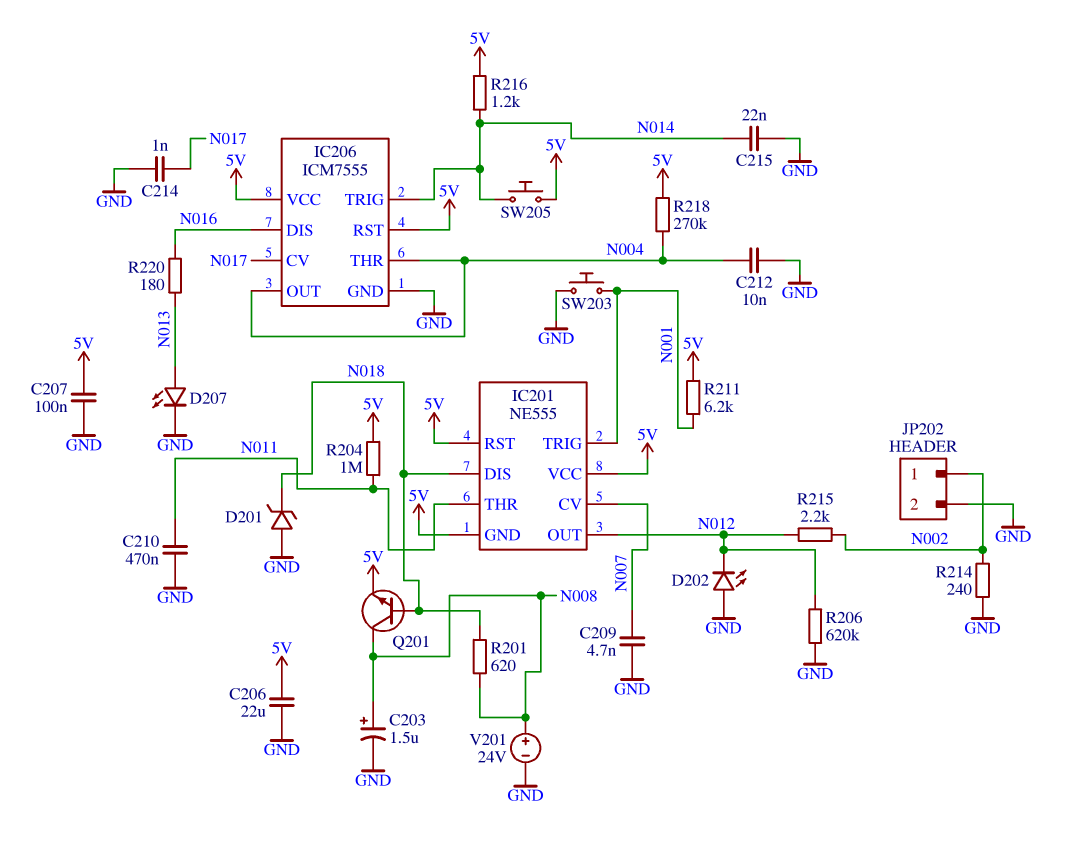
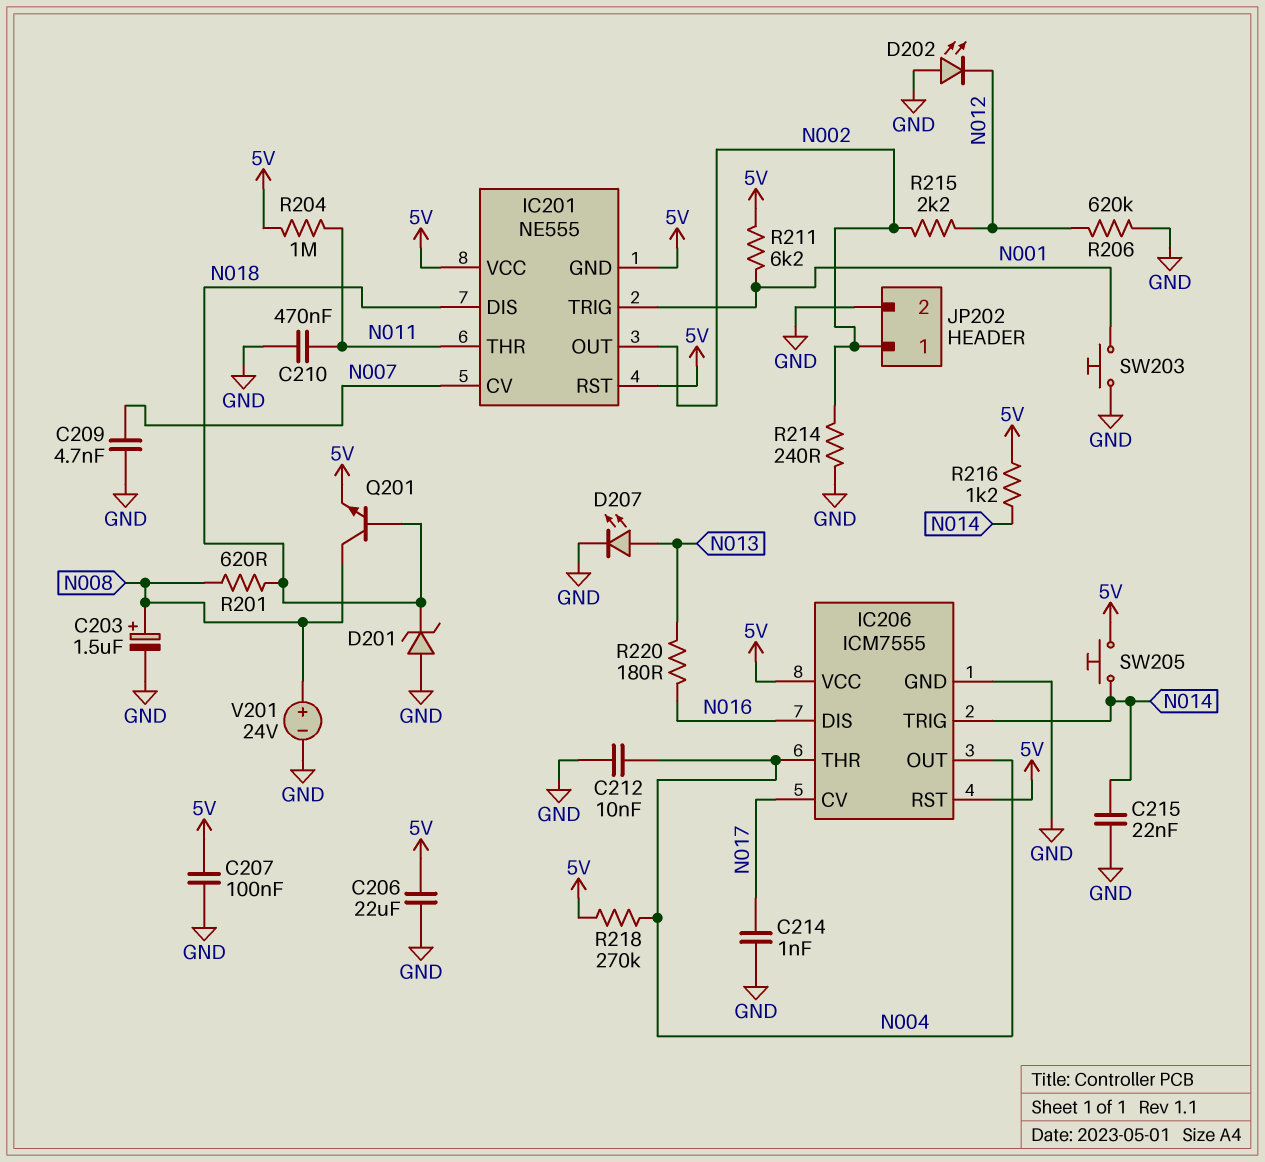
IC201 pin OUT: N012 -> N002

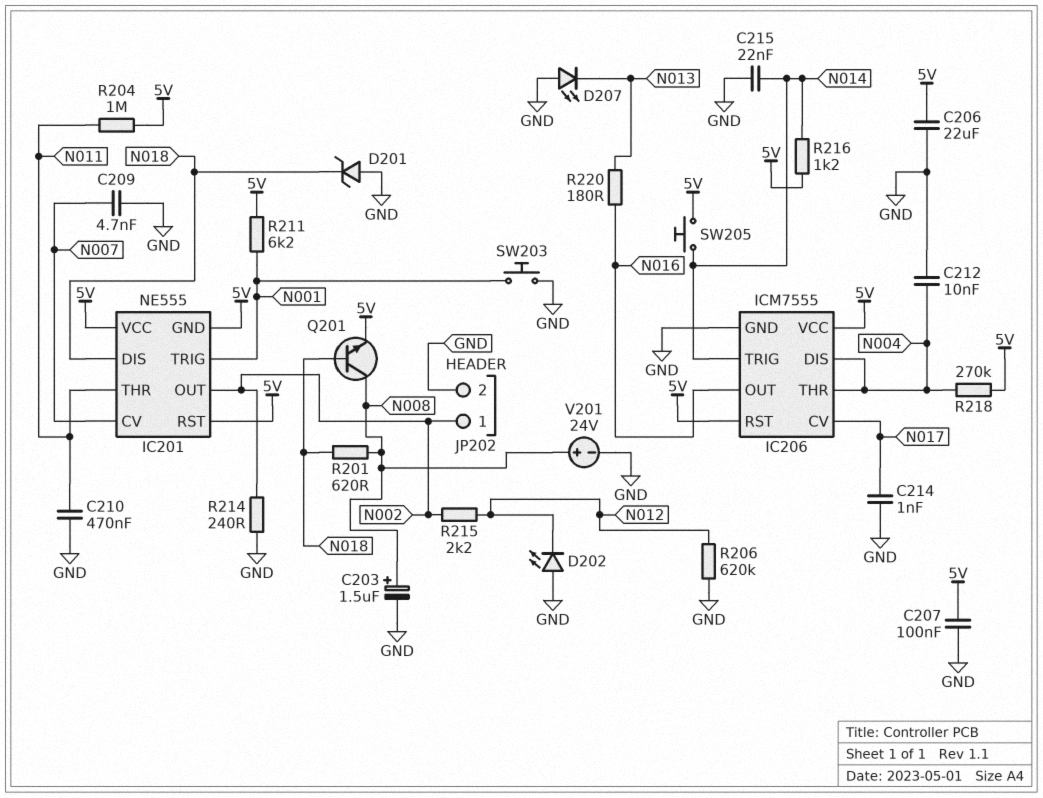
D207: LED (A N013, K GND) -> LED (A GND, K N013)
IC206 pin DIS: N016 -> N004
IC206 pin OUT: N004 -> N016

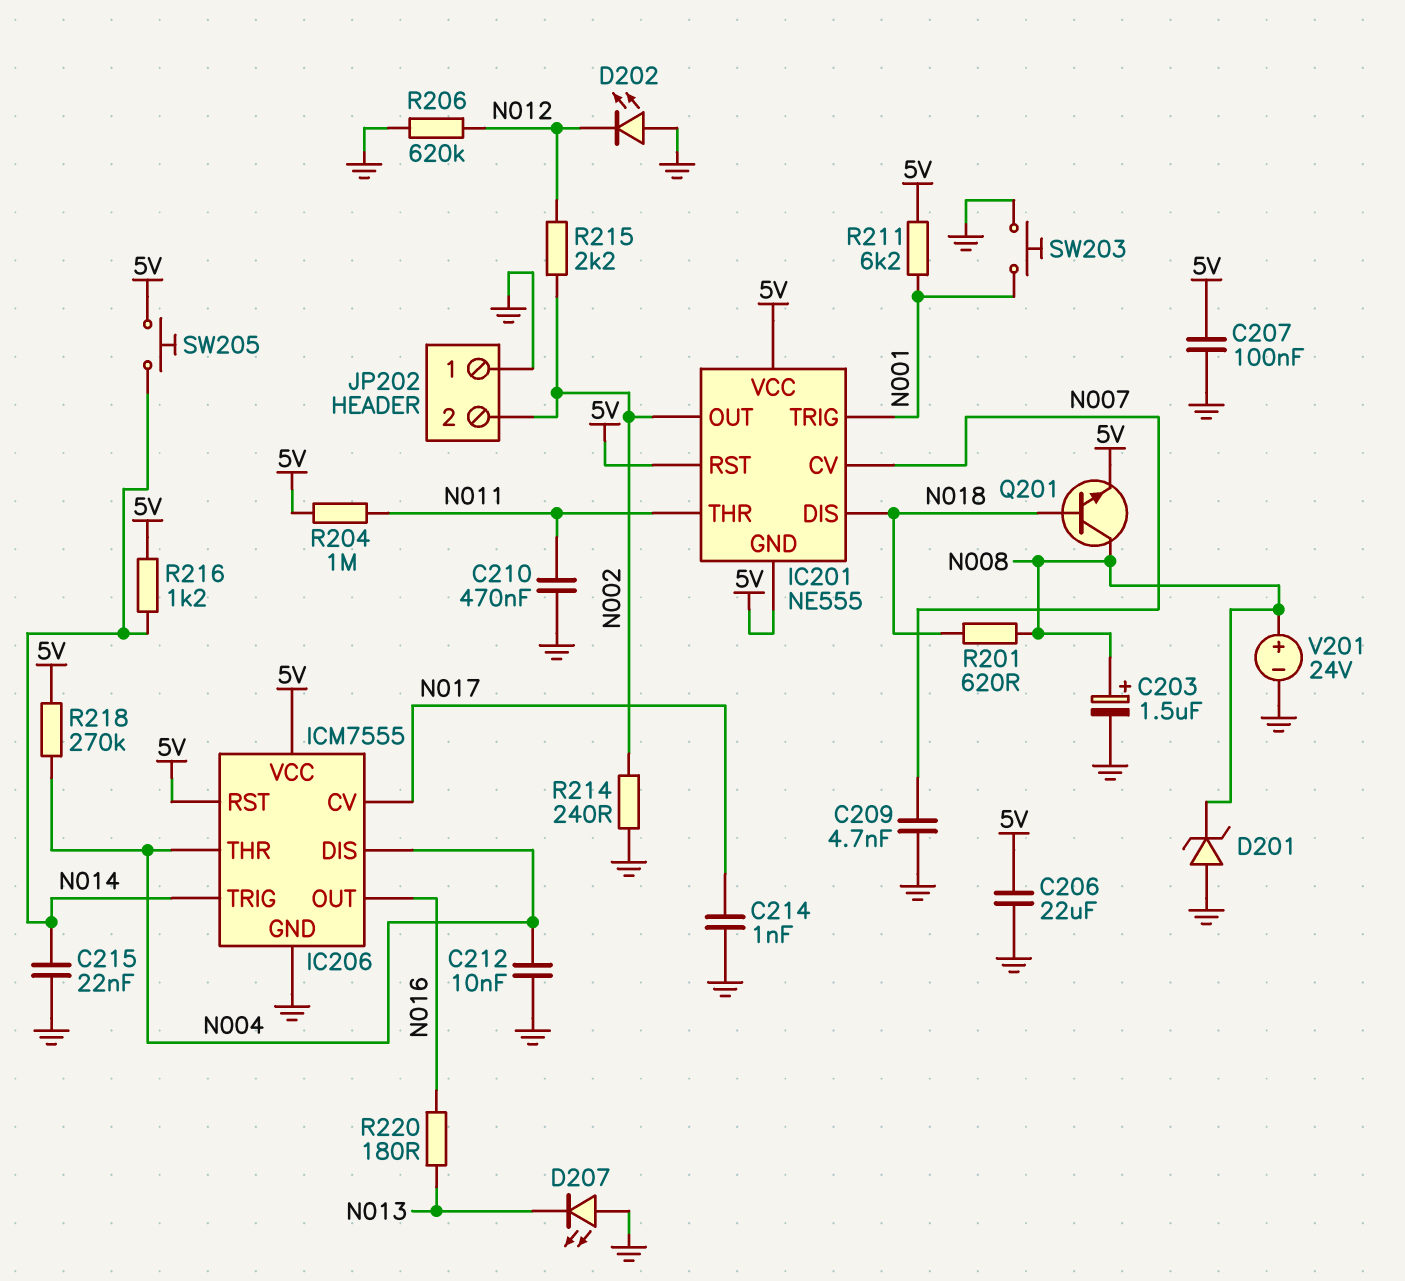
D201: zener (A GND, K N018) -> zener (A GND, K N008)
JP202 pin 1: N002 -> GND
JP202 pin 2: GND -> N002

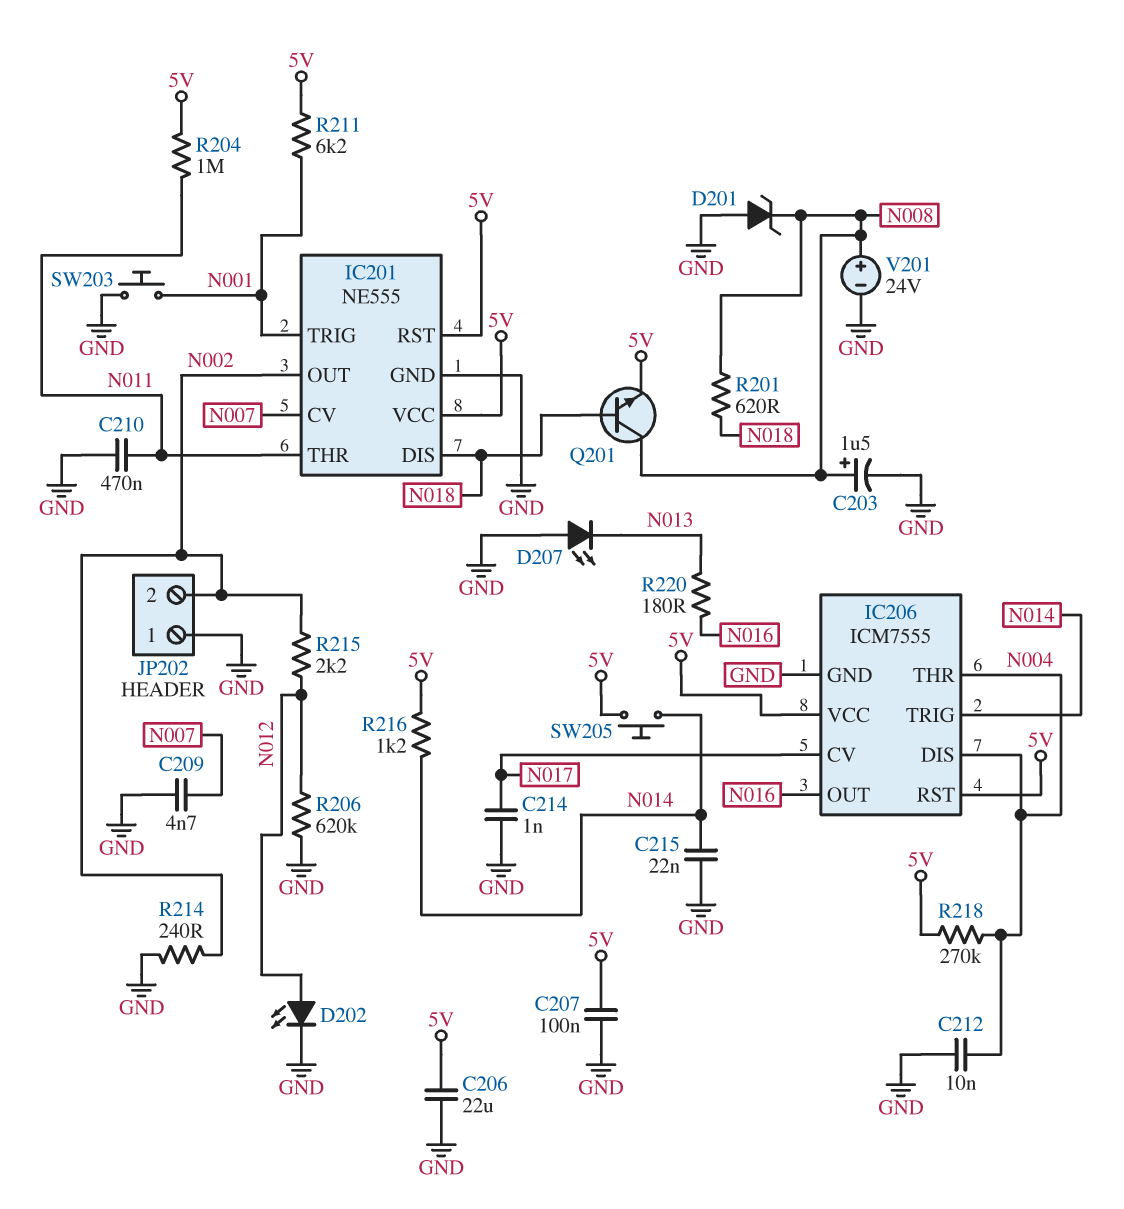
D202: LED (A GND, K N012) -> LED (A N012, K GND)
IC201 pin GND: 5V -> GND

